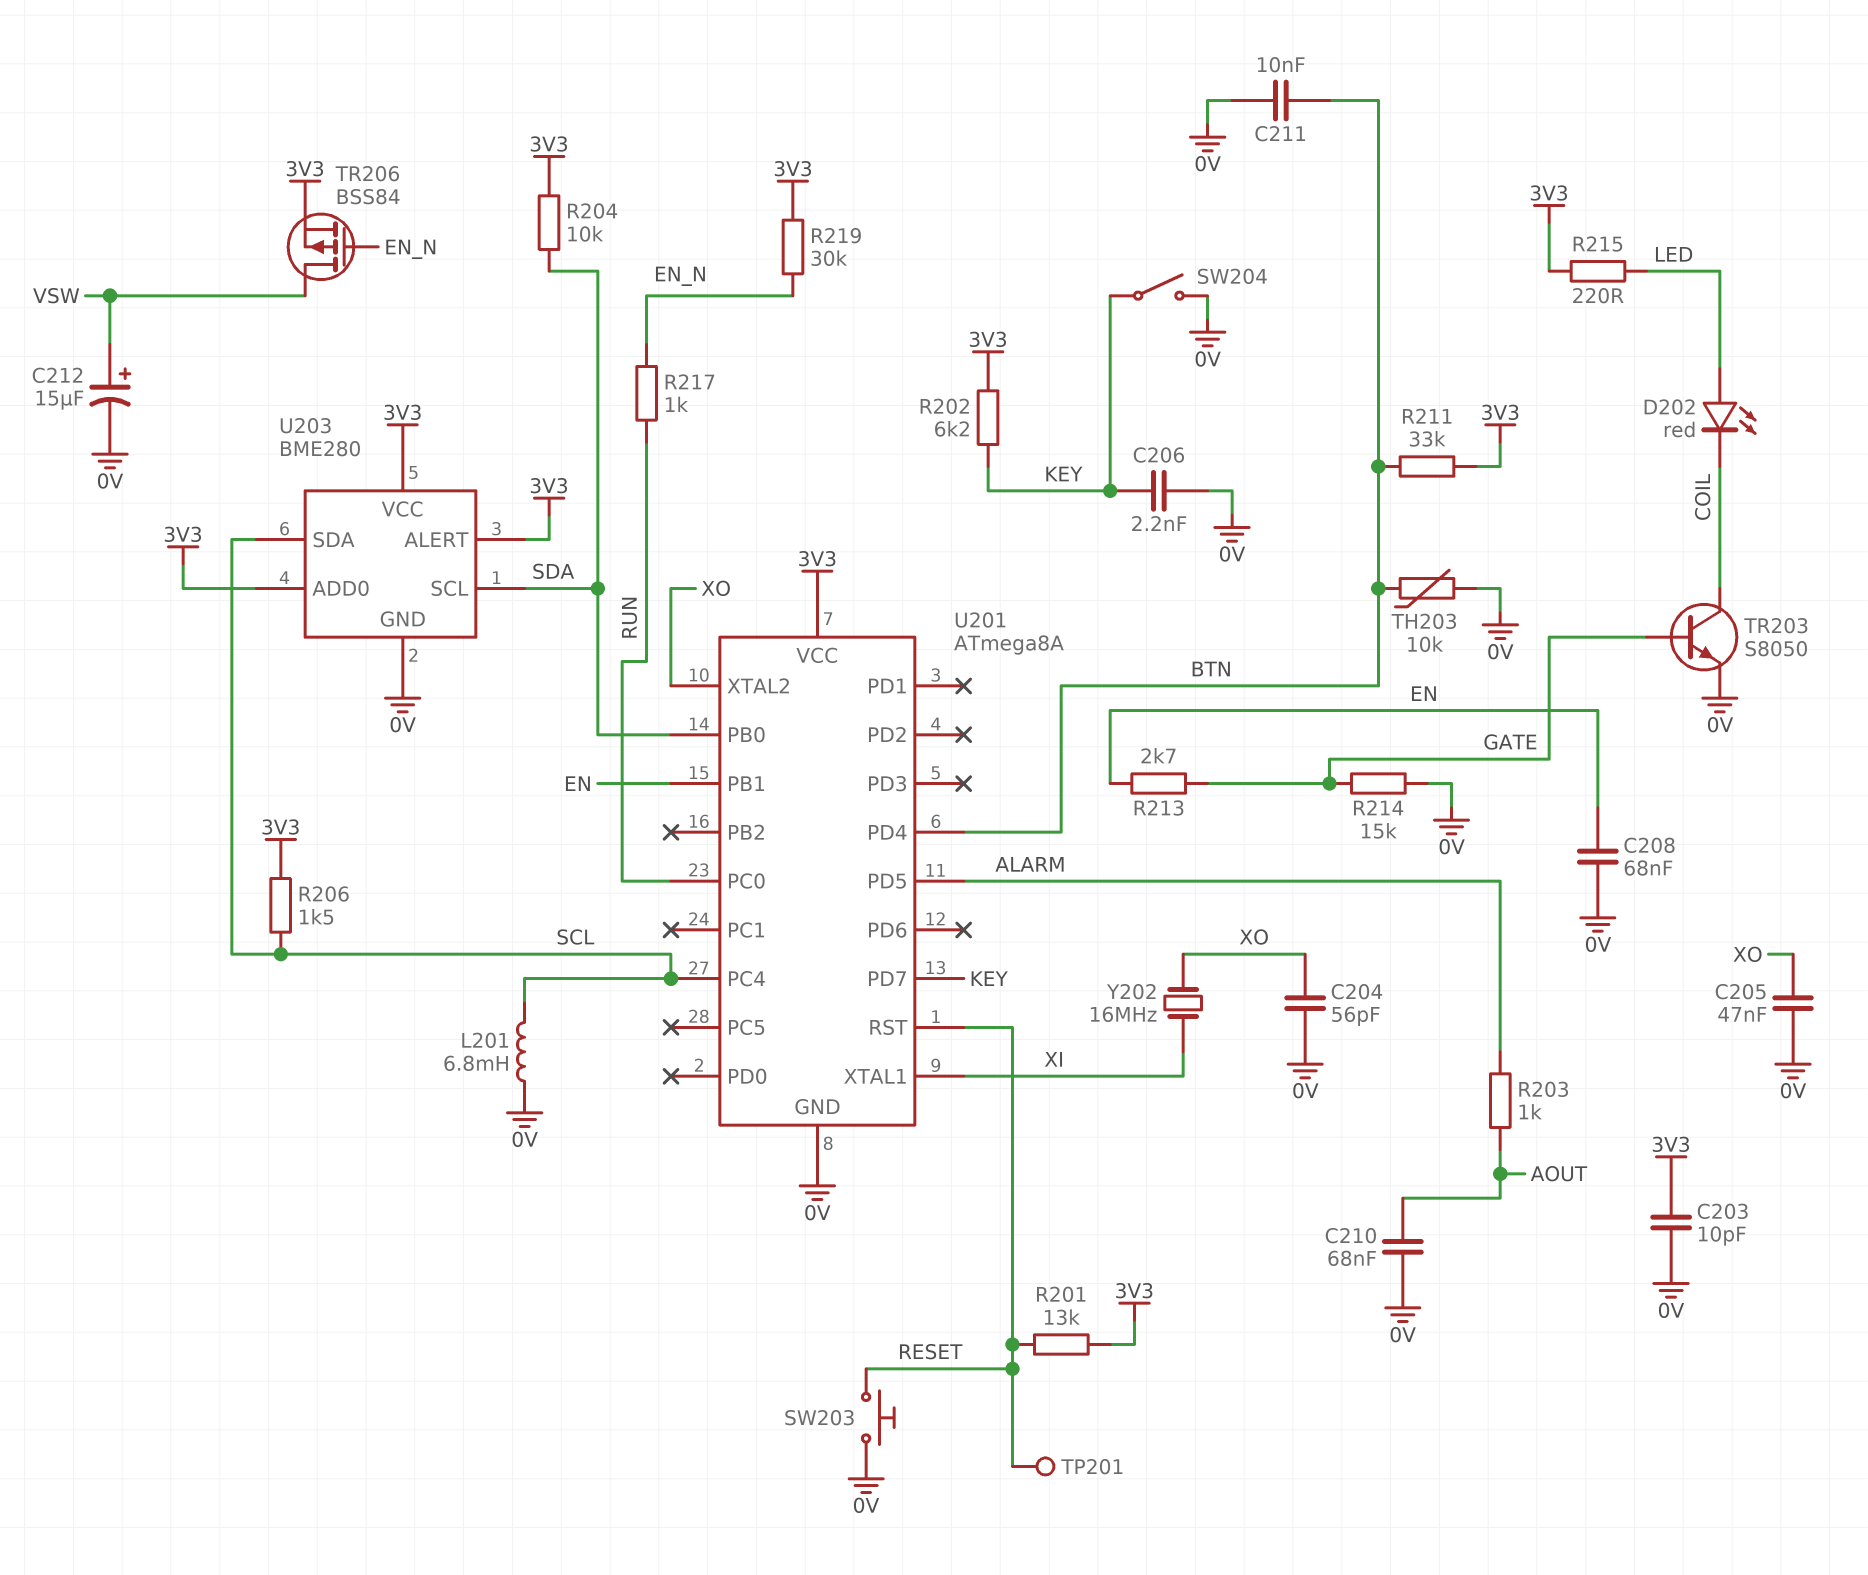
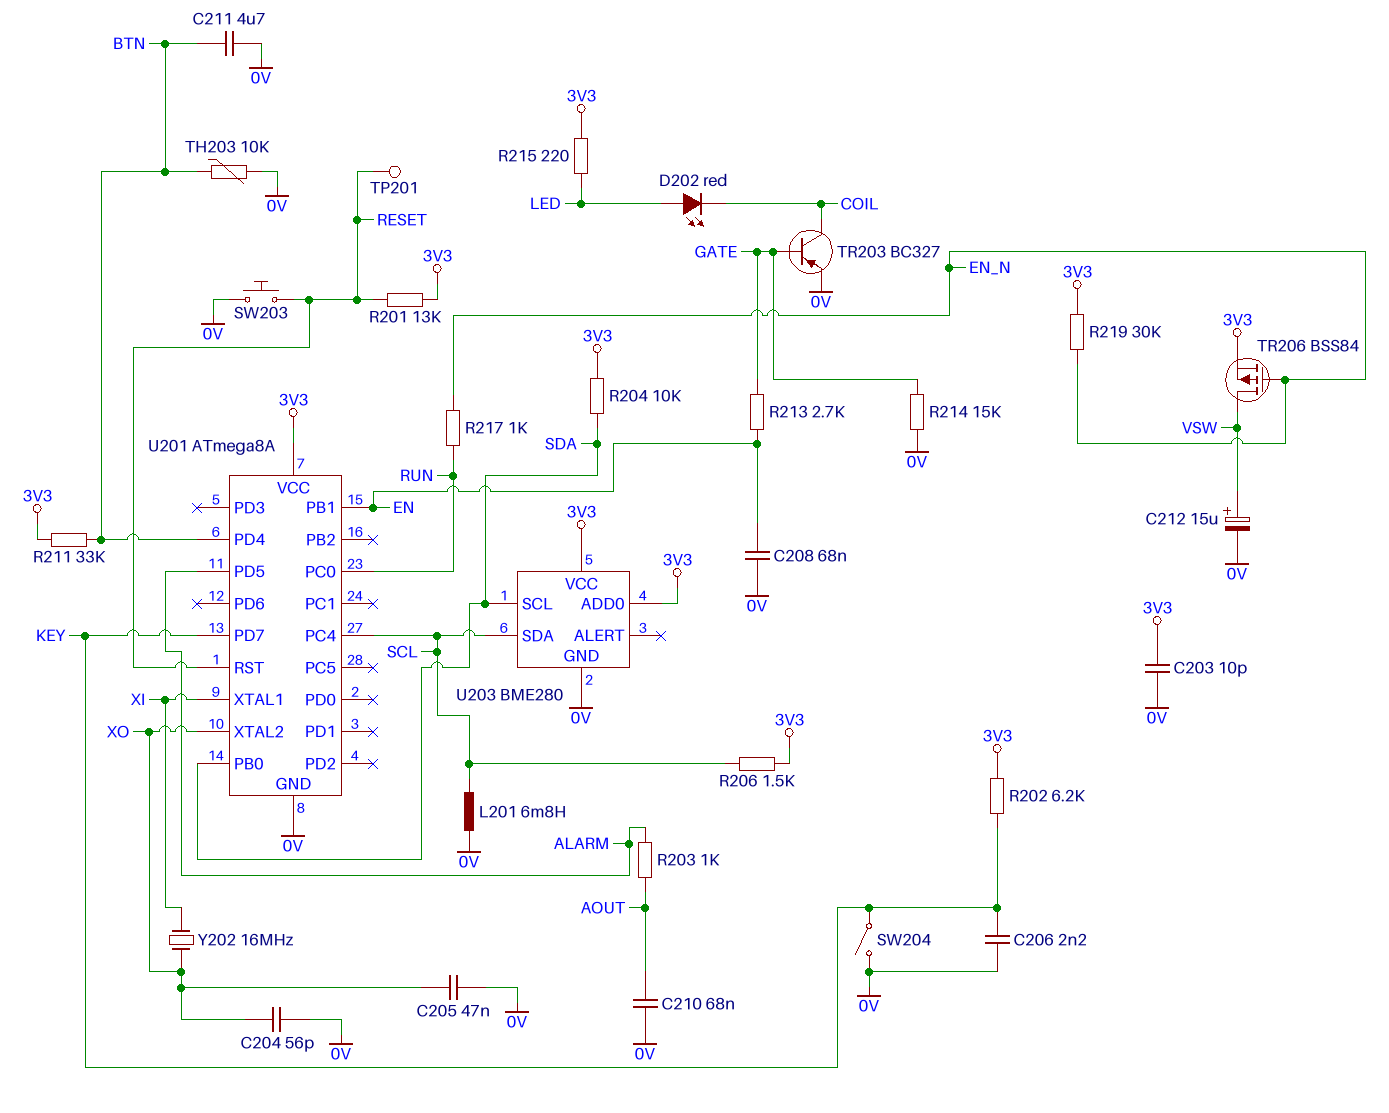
C211: 10nF (0V, BTN) -> 4.7uF (0V, BTN)
TR203: NPN S8050 (B GATE, C COIL, E 0V) -> PNP BC327 (B GATE, C COIL, E 0V)
U203 pin ALERT: 3V3 -> none

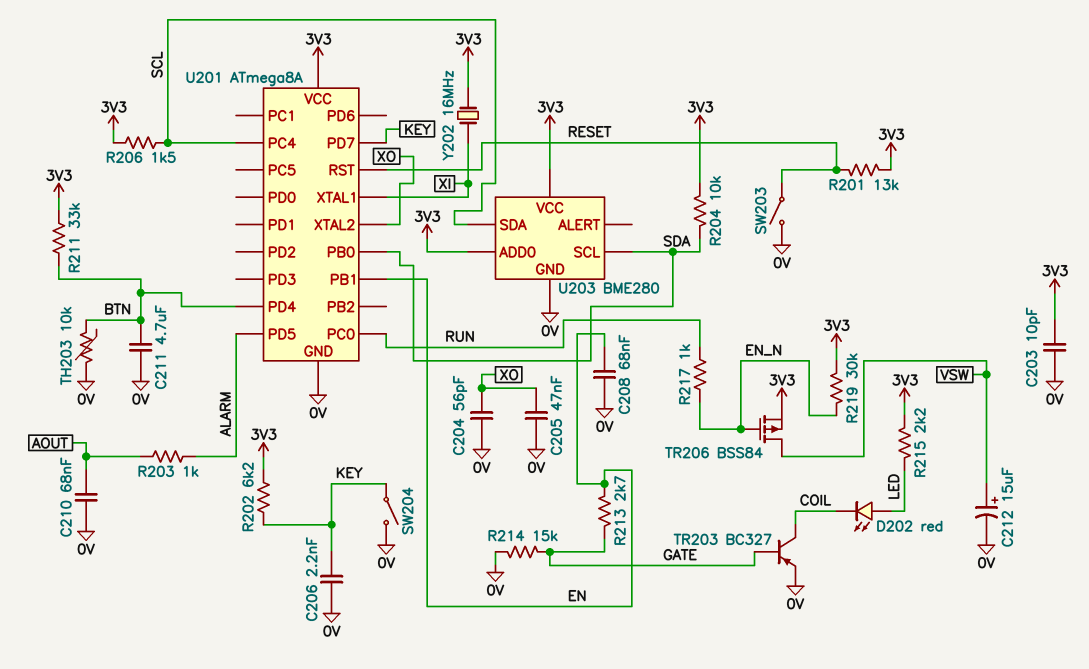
L201: 6.8mH (0V, SCL) -> none
R215: 220 (3V3, LED) -> 2.2k (3V3, LED)
SW203: button (0V, RESET) -> switch (0V, RESET)
TP201: test point (RESET) -> none
Y202: 16MHz (XI, XO) -> 16MHz (3V3, XI)

